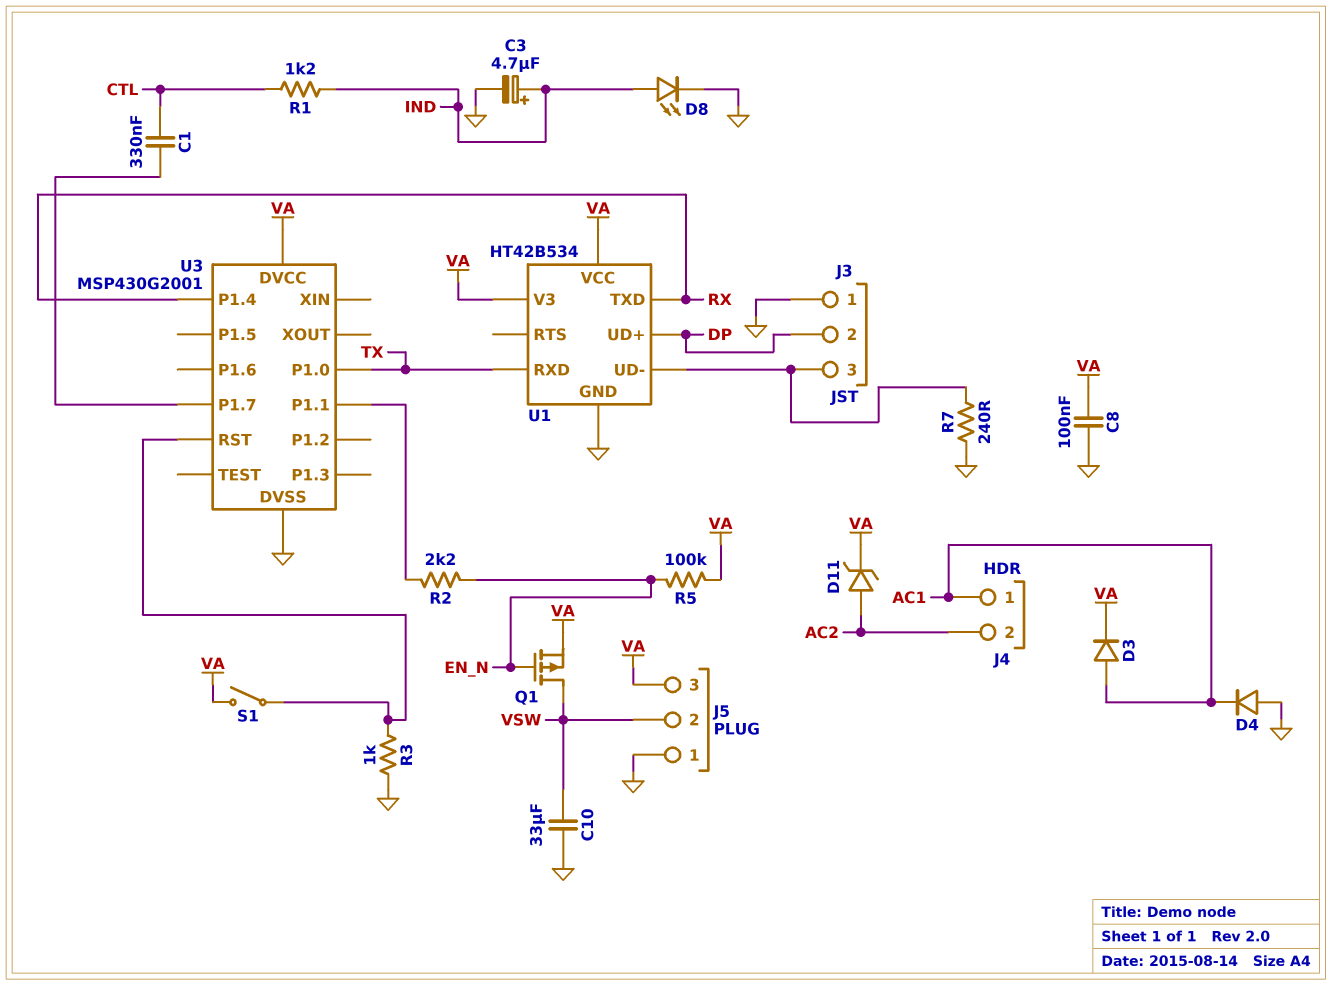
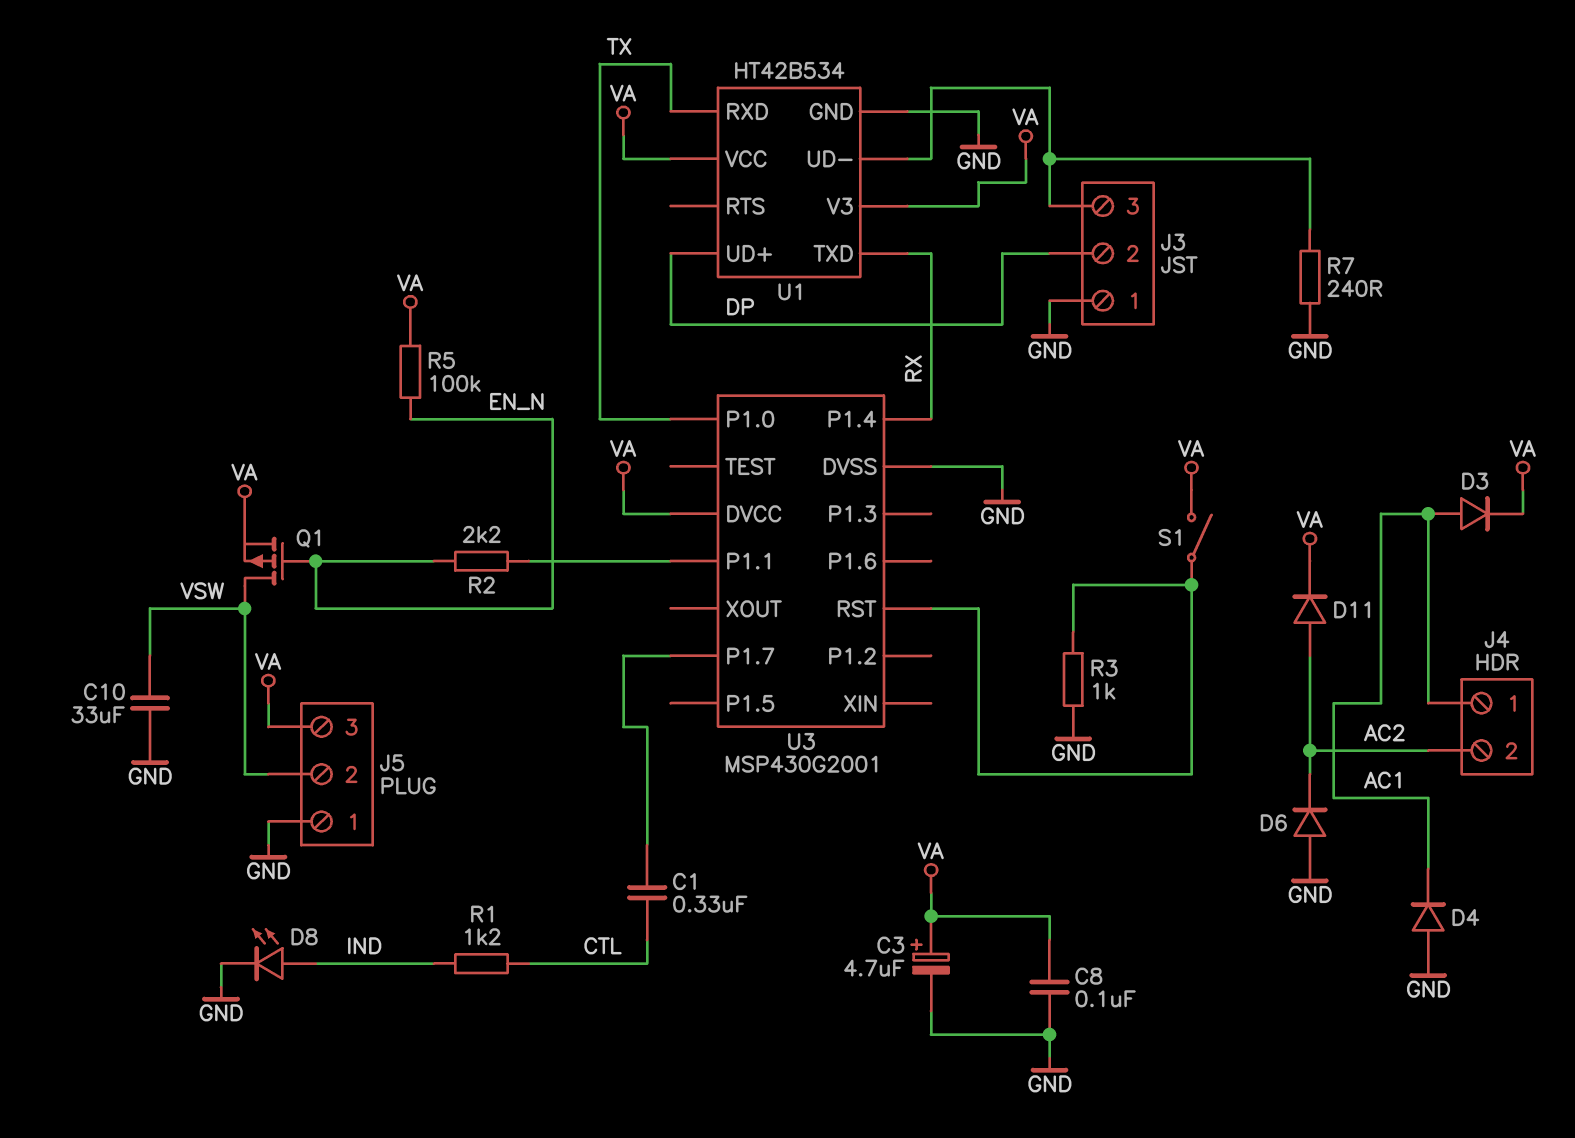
C3: 4.7uF (plus IND, minus GND) -> 4.7uF (plus VA, minus GND)
D6: none -> diode (A GND, K AC2)
D11: zener (A AC2, K VA) -> diode (A AC2, K VA)

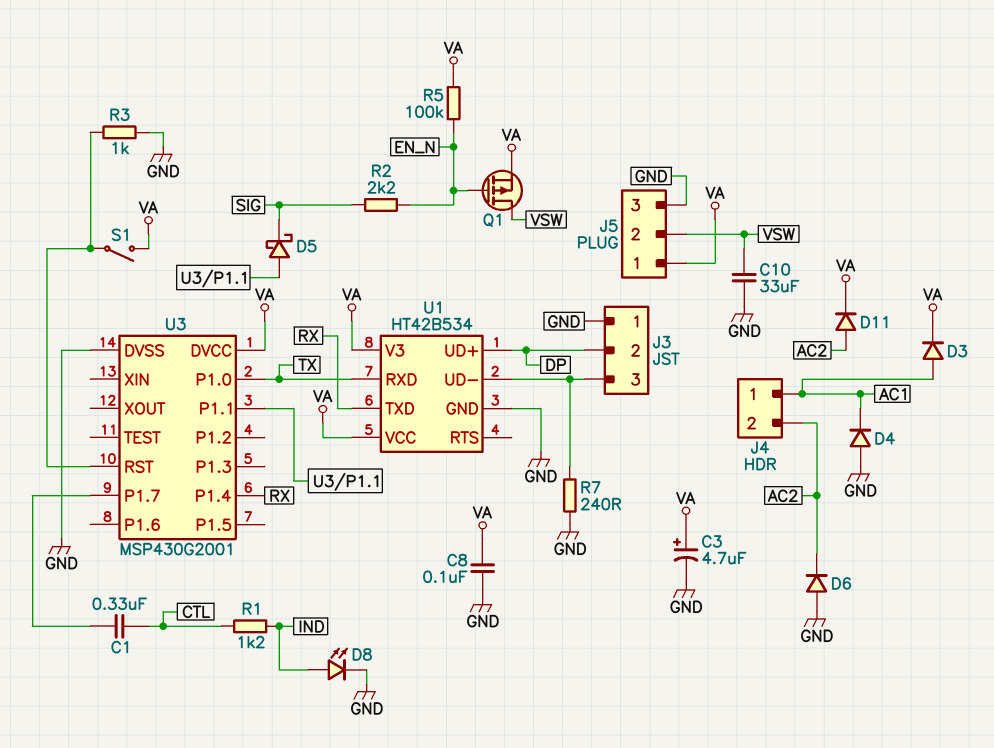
D5: none -> schottky (A U3/P1.1, K SIG)
J5 pin 1: GND -> VA
J5 pin 3: VA -> GND
R2: 2.2k (EN_N, U3/P1.1) -> 2.2k (EN_N, SIG)

